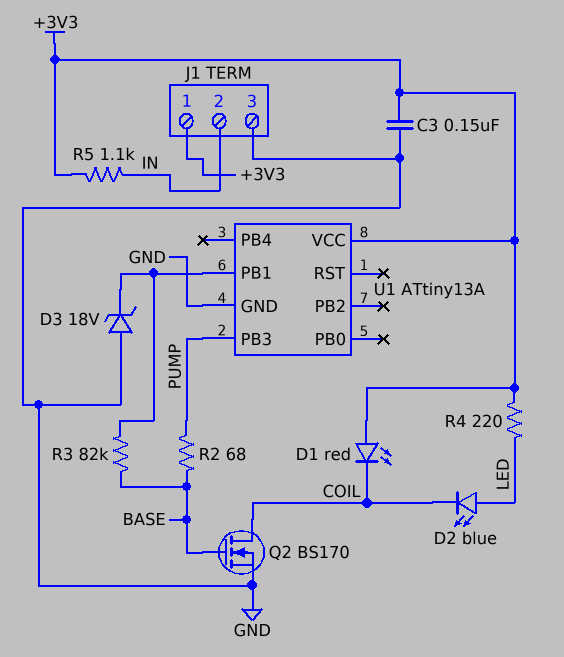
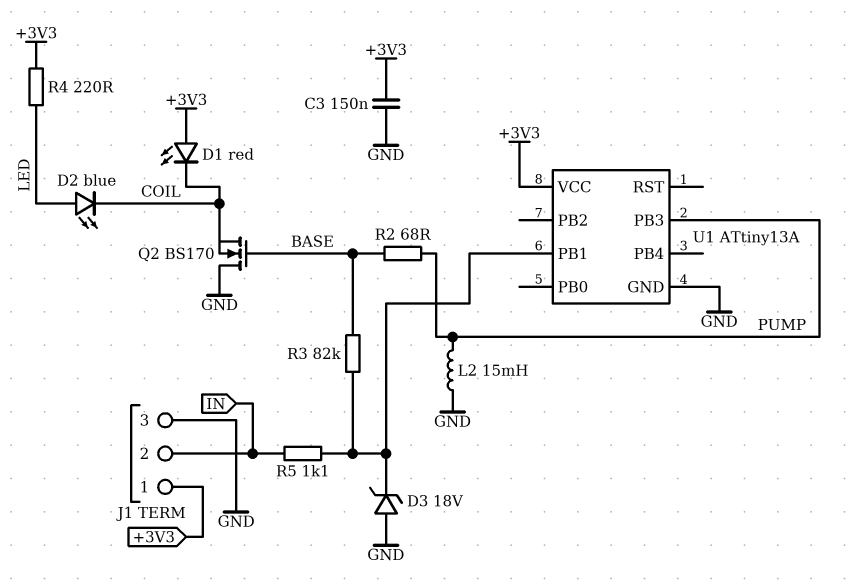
L2: none -> 15mH (GND, PUMP)
Q2: NMOS BS170 (G BASE, D COIL, S GND) -> NMOS BS170 (G BASE, D GND, S COIL)
R5: 1.1k (+3V3, IN) -> 1.1k (IN, U1/PB1)

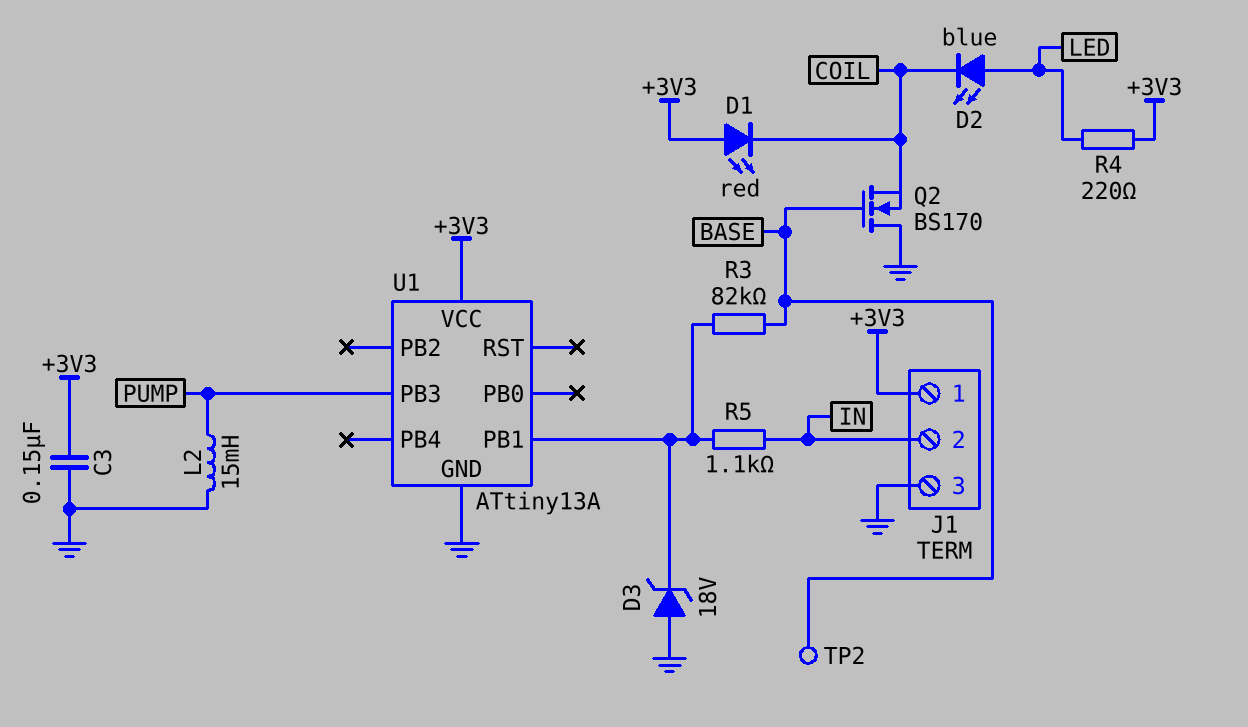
R2: 68 (BASE, PUMP) -> none
TP2: none -> test point (BASE)

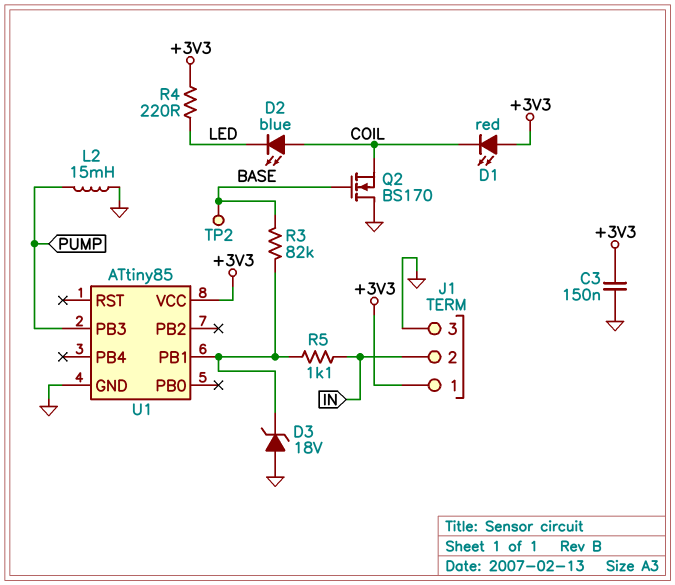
D2: LED blue (A LED, K COIL) -> LED blue (A COIL, K LED)
U1: ATtiny13A -> ATtiny85

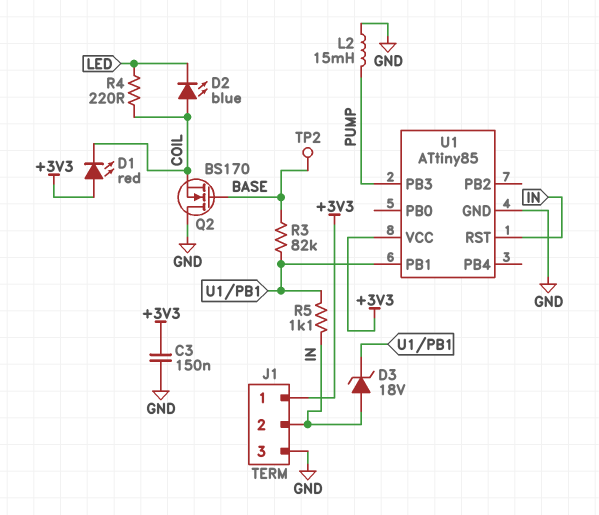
D3: zener 18V (A GND, K U1/PB1) -> zener 18V (A IN, K U1/PB1)
R4: 220 (+3V3, LED) -> 220 (COIL, LED)
U1 pin RST: none -> IN

